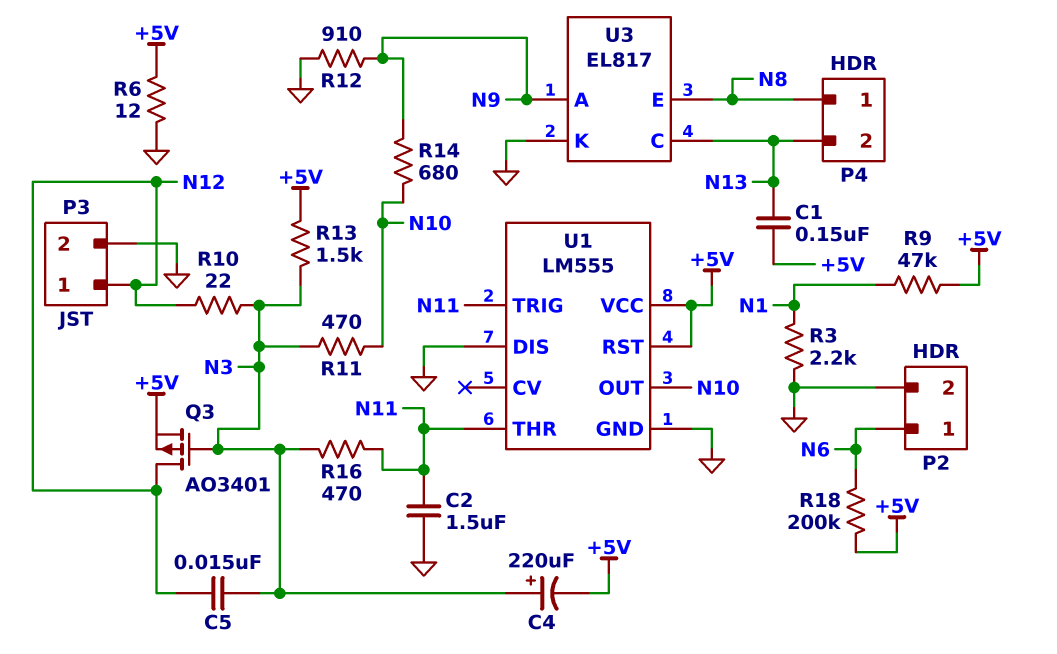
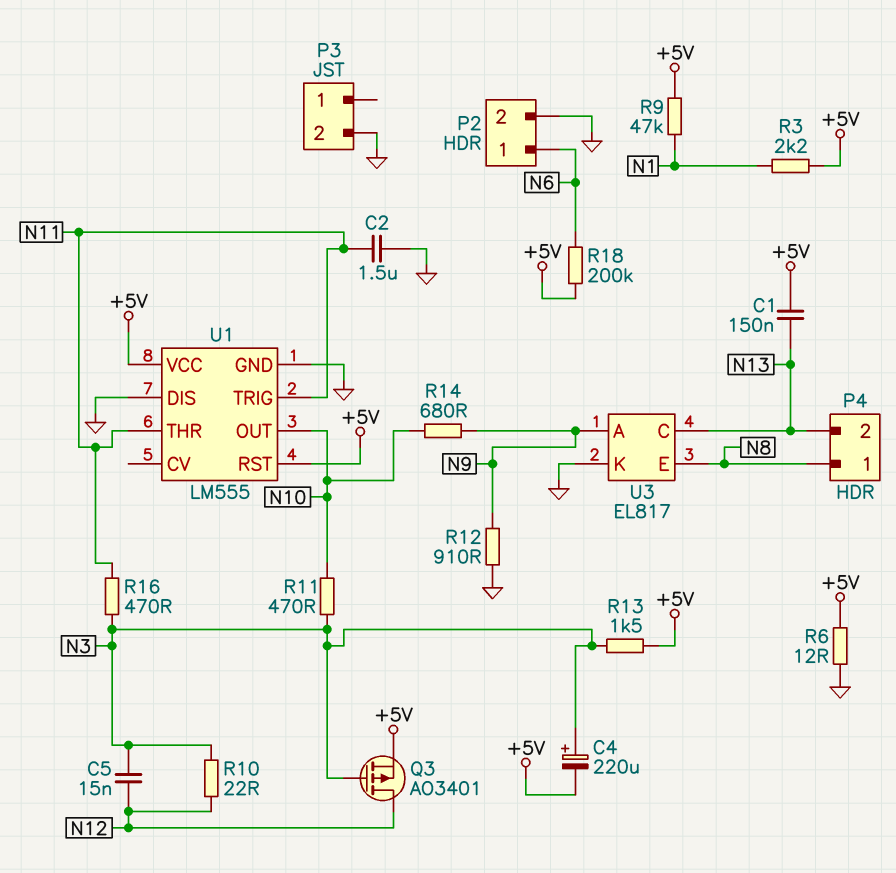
P3 pin 1: N12 -> none
R3: 2.2k (GND, N1) -> 2.2k (+5V, N1)

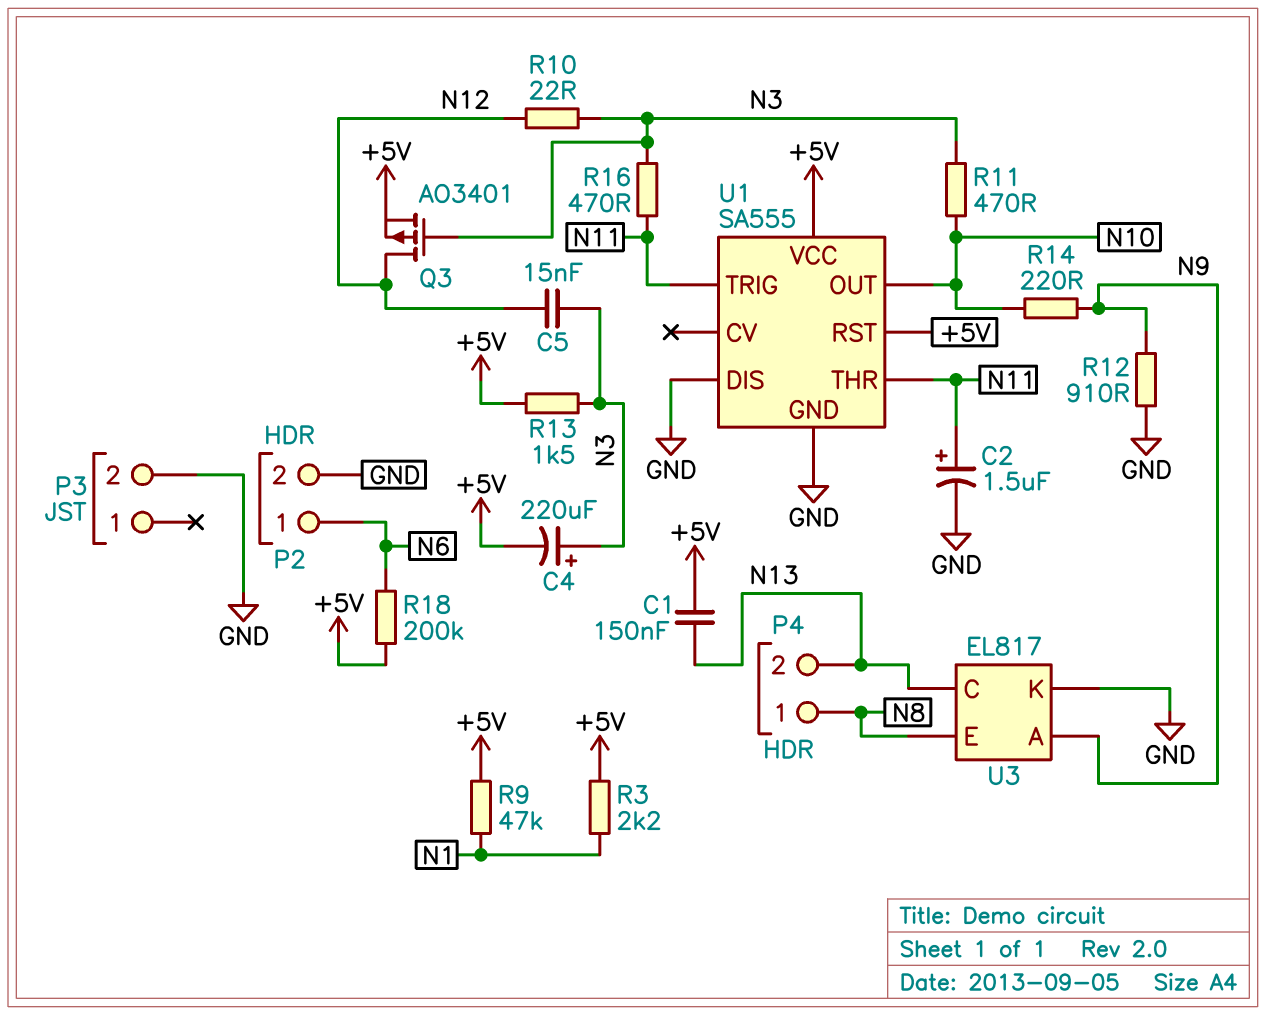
C2: 1.5uF (GND, N11) -> 1.5uF (plus N11, minus GND)
R6: 12 (+5V, GND) -> none
R14: 680 (N9, N10) -> 220 (N9, N10)
U1: LM555 -> SA555

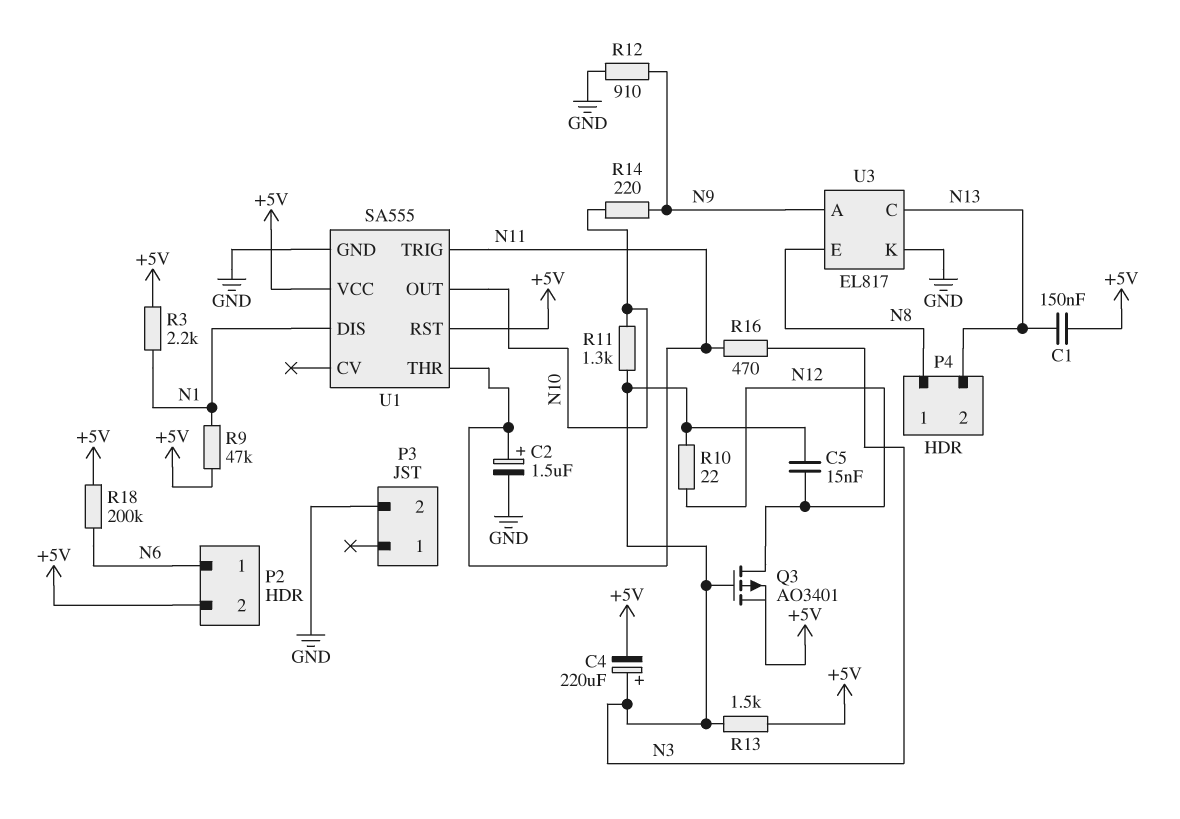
P2 pin 2: GND -> +5V
R11: 470 (N3, N10) -> 1.3k (N3, N10)
U1 pin DIS: GND -> N1

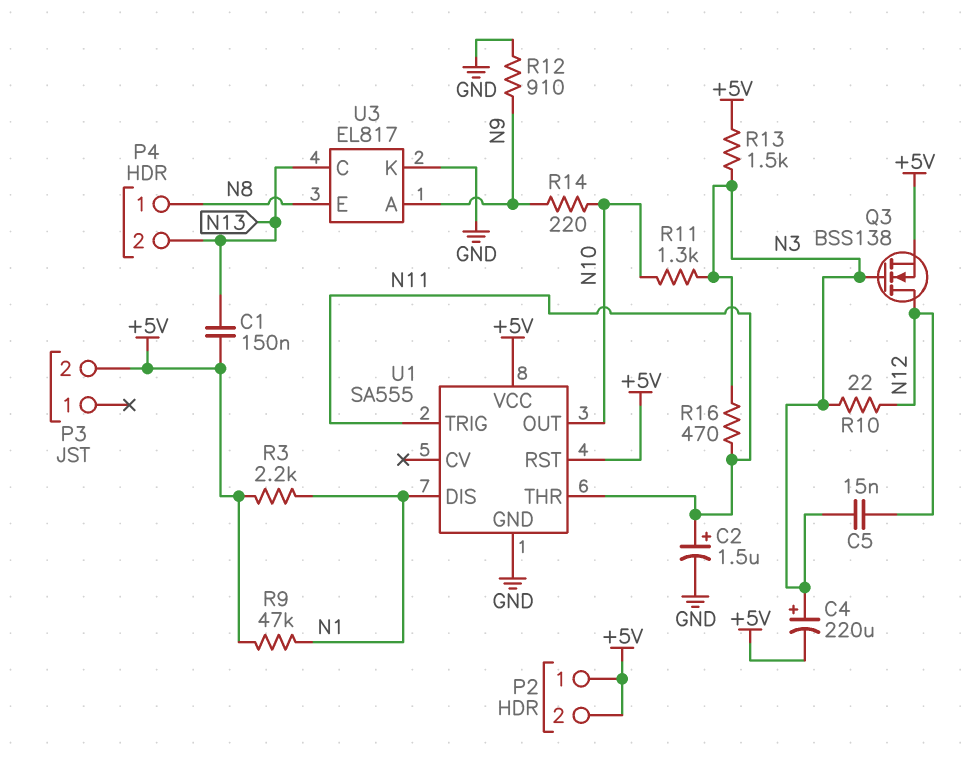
P2 pin 1: N6 -> +5V
P3 pin 2: GND -> +5V
Q3: PMOS AO3401 (G N3, D N12, S +5V) -> NMOS BSS138 (G N3, D N12, S +5V)
R18: 200k (+5V, N6) -> none

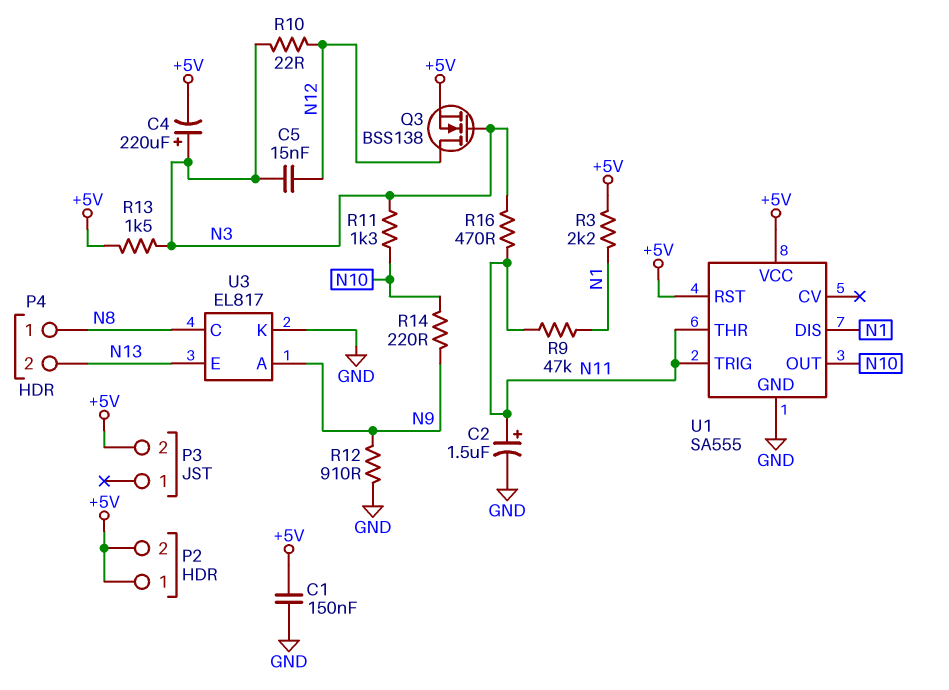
C1: 150nF (+5V, N13) -> 150nF (+5V, GND)
R9: 47k (+5V, N1) -> 47k (N1, N11)
U3 pin C: N13 -> N8
U3 pin E: N8 -> N13

